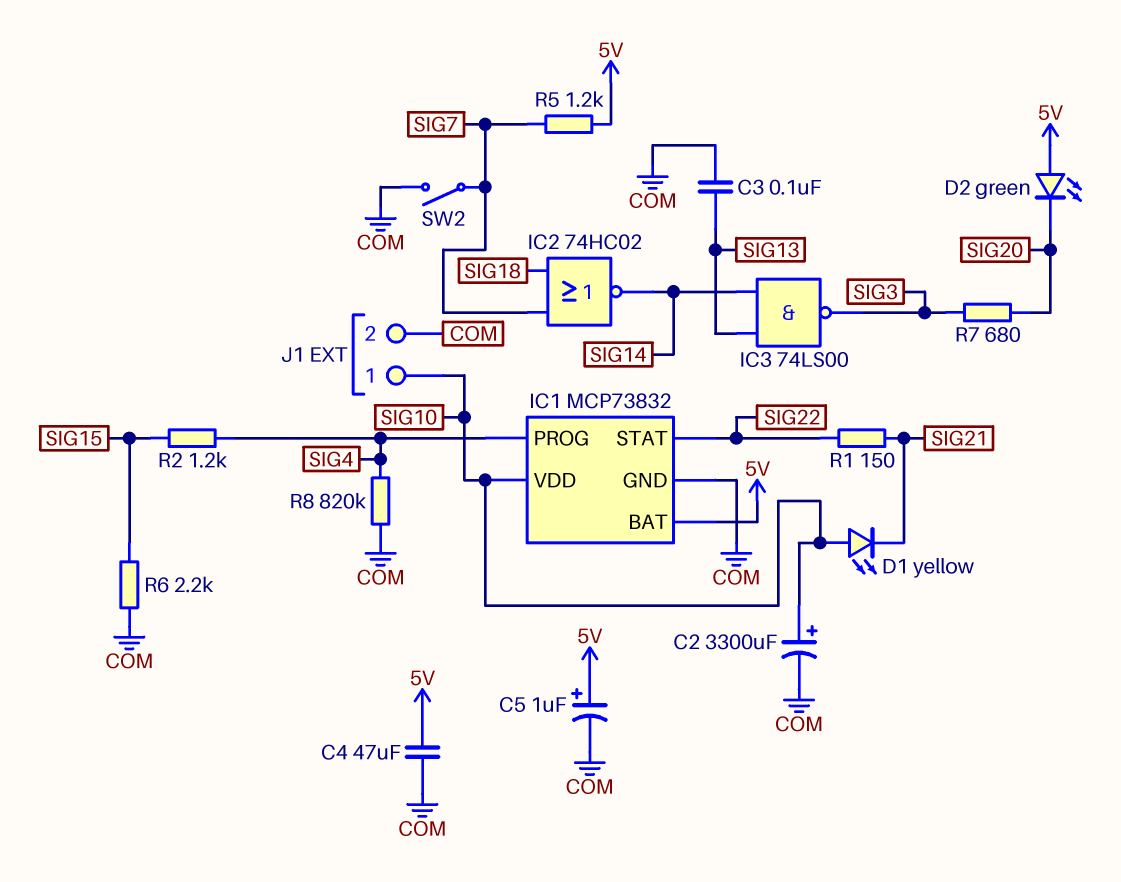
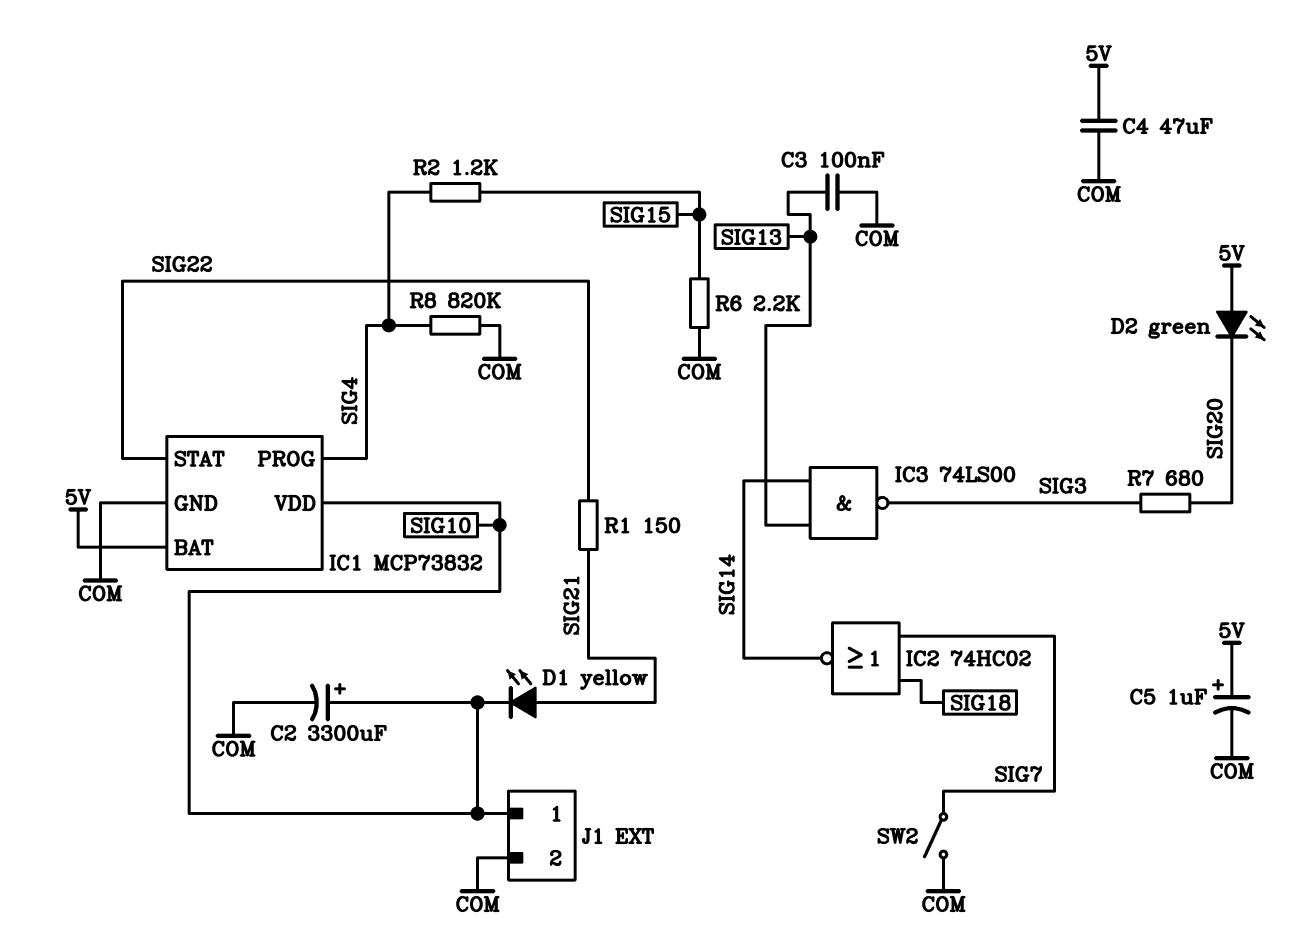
D1: LED yellow (A SIG10, K SIG21) -> LED yellow (A SIG21, K SIG10)
R5: 1.2k (5V, SIG7) -> none

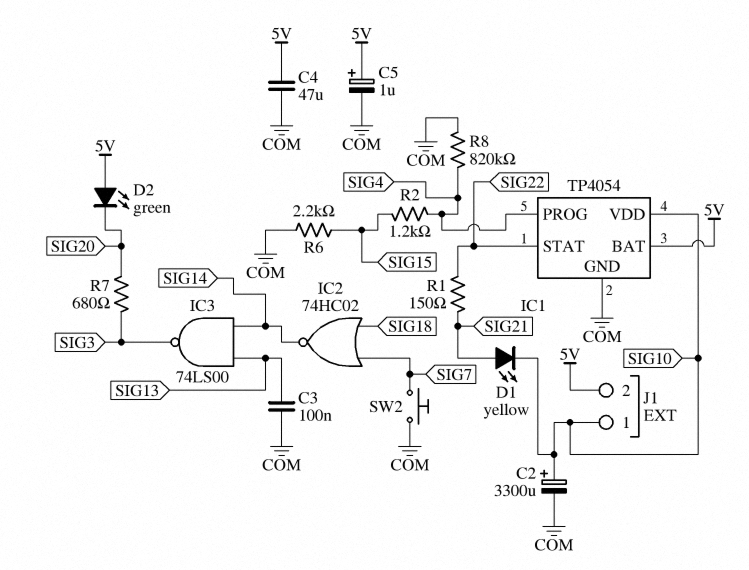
IC1: MCP73832 -> TP4054
J1 pin 2: COM -> 5V
SW2: switch (COM, SIG7) -> button (COM, SIG7)

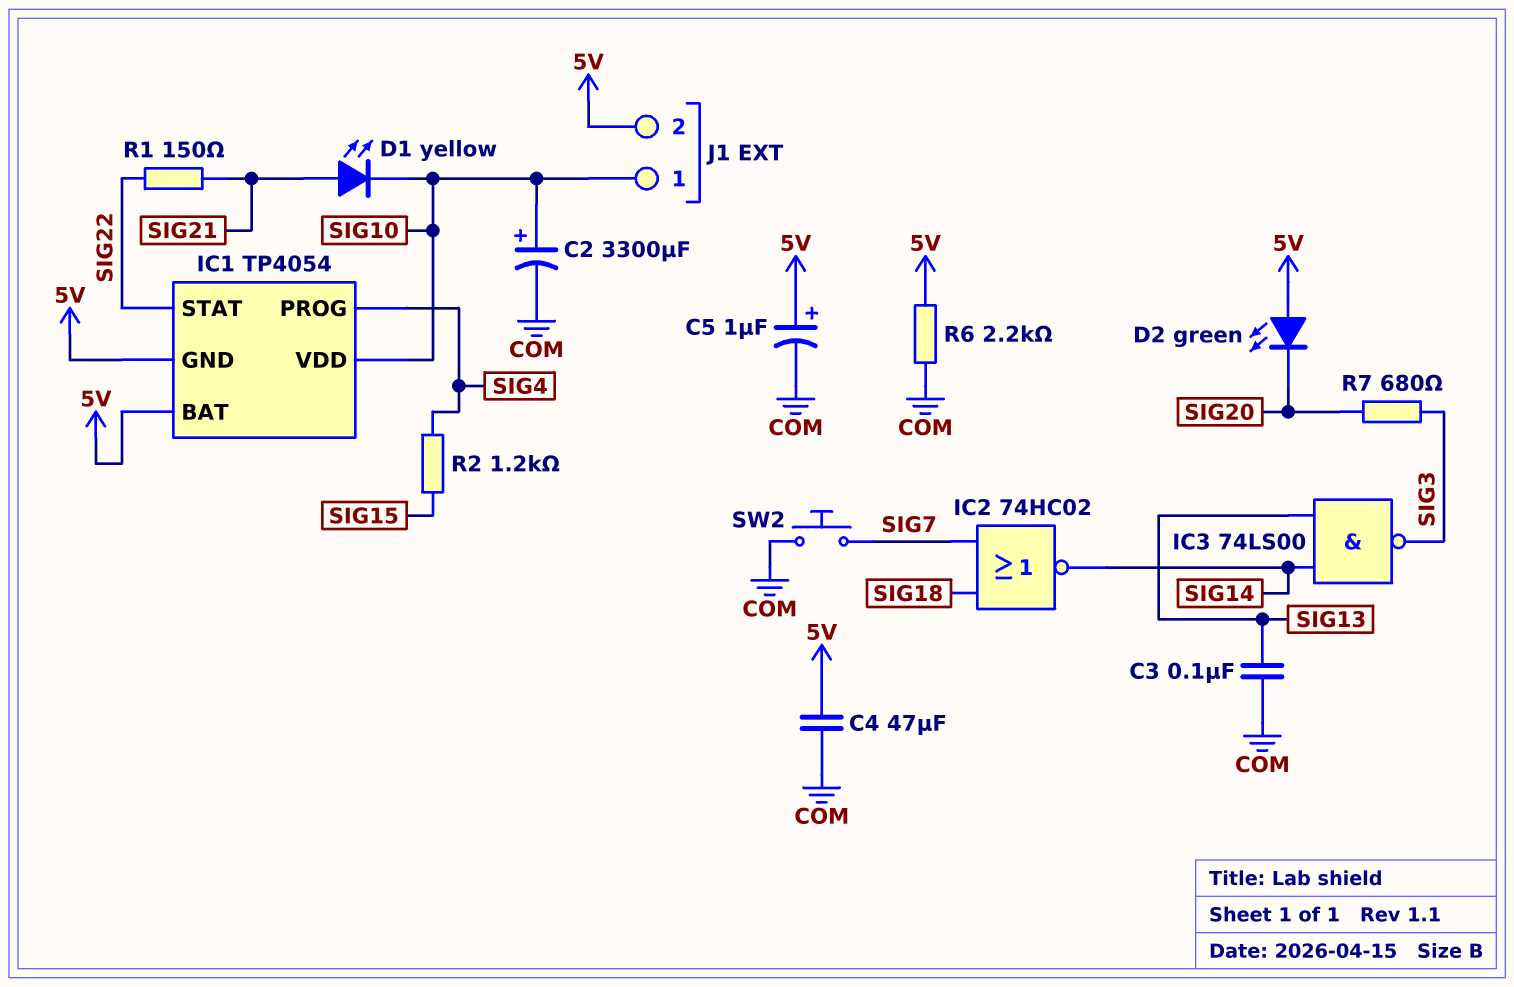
IC1 pin GND: COM -> 5V
R6: 2.2k (COM, SIG15) -> 2.2k (5V, COM)
R8: 820k (COM, SIG4) -> none

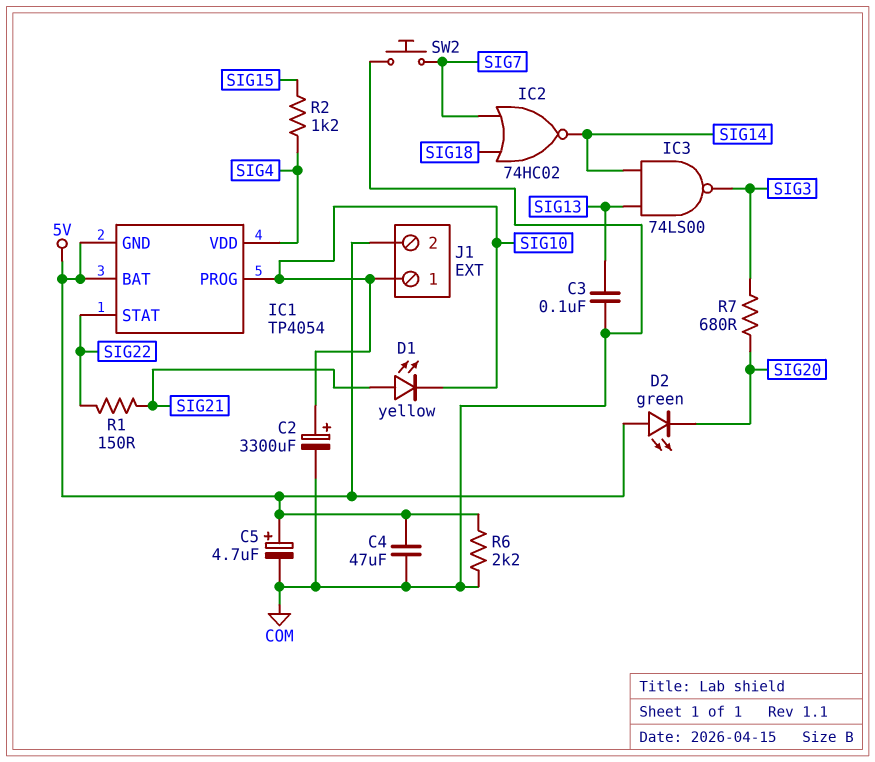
C5: 1uF (plus 5V, minus COM) -> 4.7uF (plus 5V, minus COM)
IC1 pin PROG: SIG4 -> SIG10
IC1 pin VDD: SIG10 -> SIG4

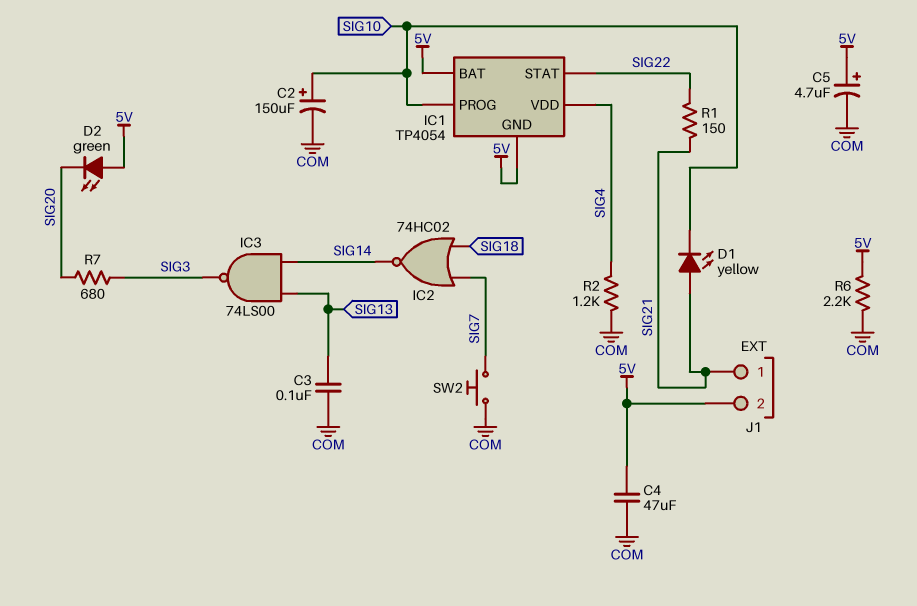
C2: 3300uF (plus SIG10, minus COM) -> 150uF (plus SIG10, minus COM)
J1 pin 1: SIG10 -> SIG21
R2: 1.2k (SIG4, SIG15) -> 1.2k (COM, SIG4)

